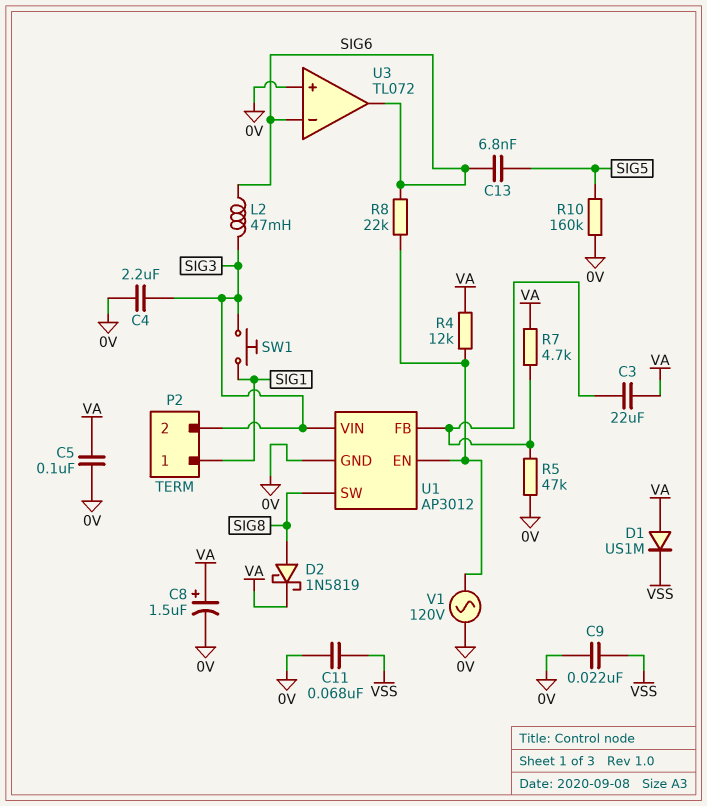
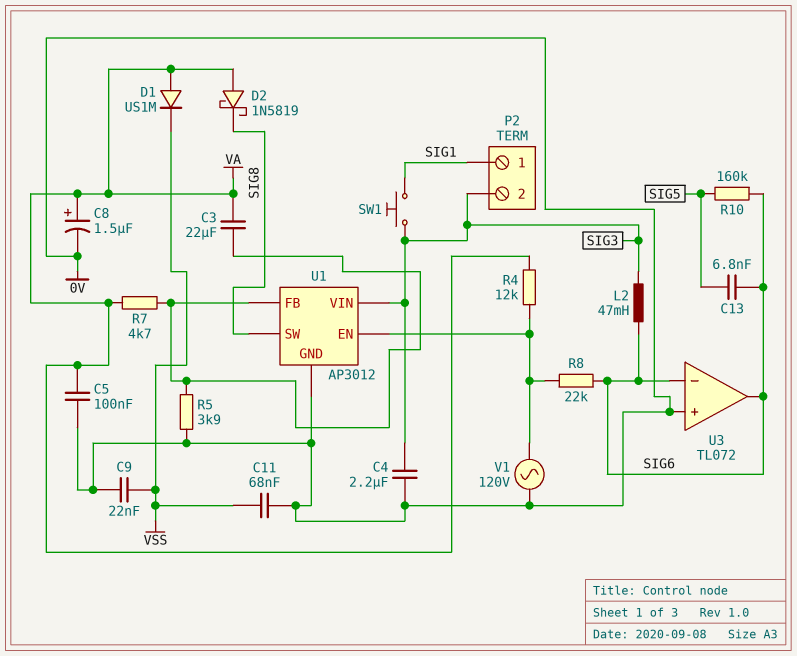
D2: schottky 1N5819 (A SIG8, K VA) -> schottky 1N5819 (A VA, K SIG8)
R5: 47k (0V, U1/FB) -> 3.9k (0V, U1/FB)
R10: 160k (0V, SIG5) -> 160k (SIG5, SIG6)

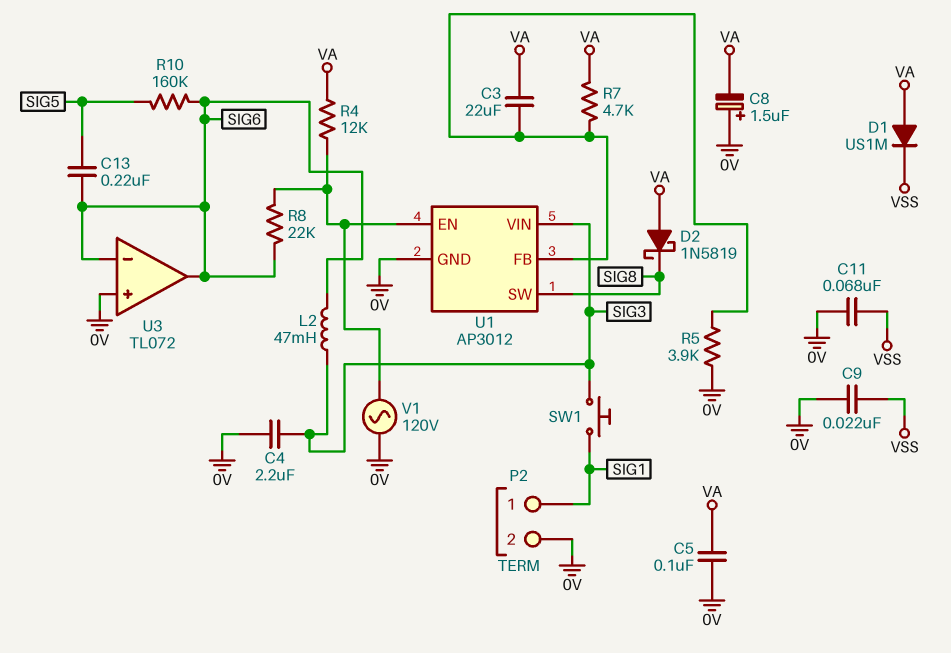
C8: 1.5uF (plus VA, minus 0V) -> 1.5uF (plus 0V, minus VA)
C13: 6.8nF (SIG5, SIG6) -> 220nF (SIG5, SIG6)
P2 pin 2: SIG3 -> 0V

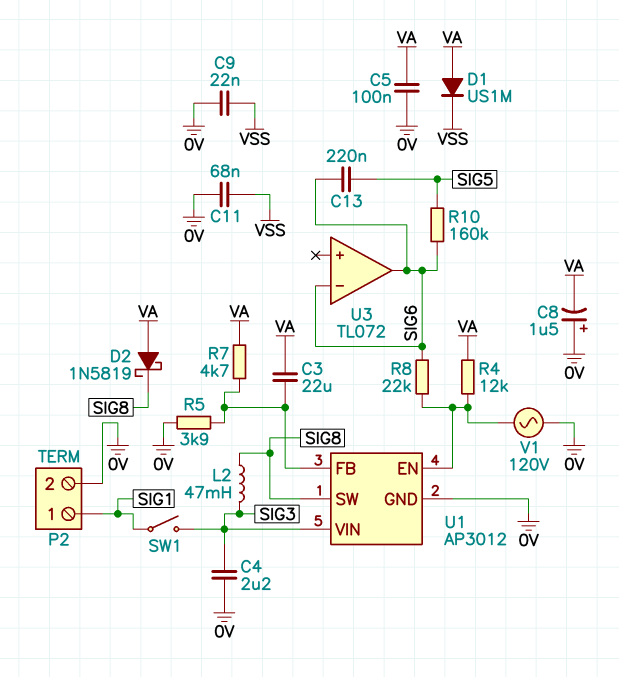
L2: 47mH (SIG3, SIG6) -> 47mH (SIG3, SIG8)
SW1: button (SIG1, SIG3) -> switch (SIG1, SIG3)
U3 pin in+: 0V -> none

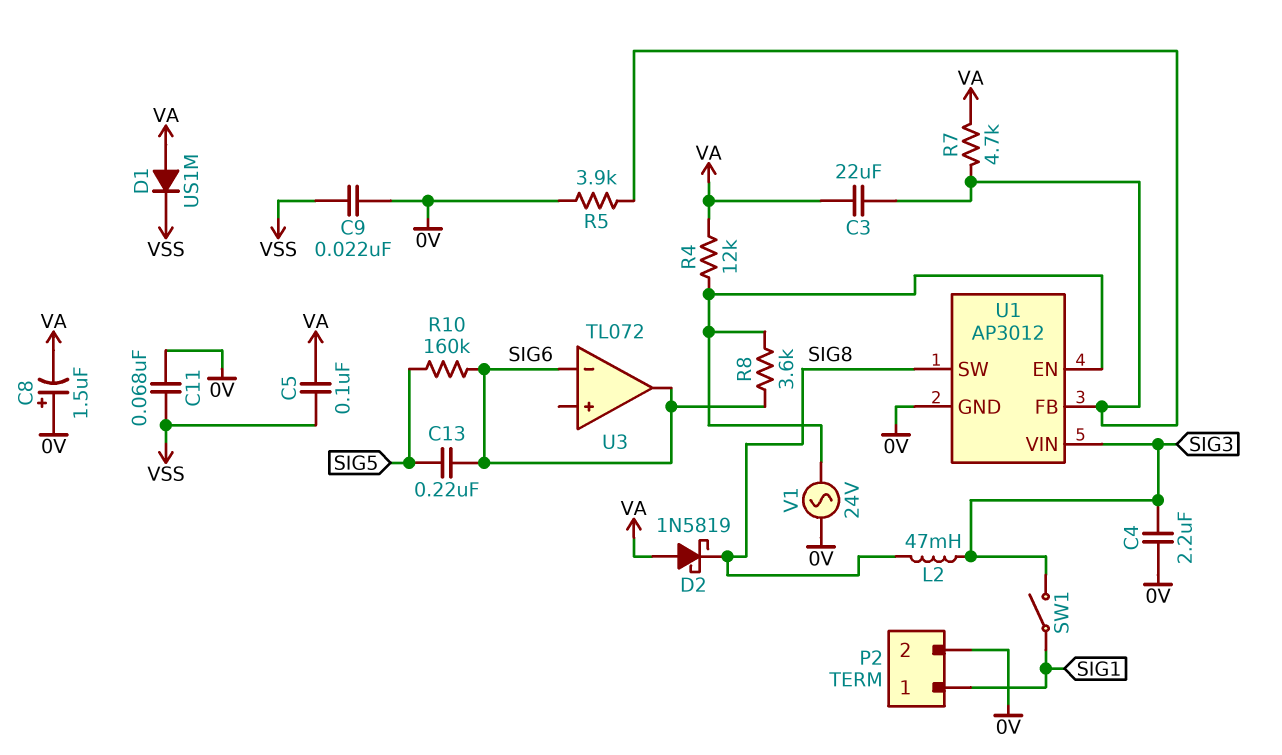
C5: 100nF (0V, VA) -> 100nF (VA, VSS)
R8: 22k (SIG6, U1/EN) -> 3.6k (SIG6, U1/EN)
V1: AC 120V (0V, U1/EN) -> AC 24V (0V, U1/EN)

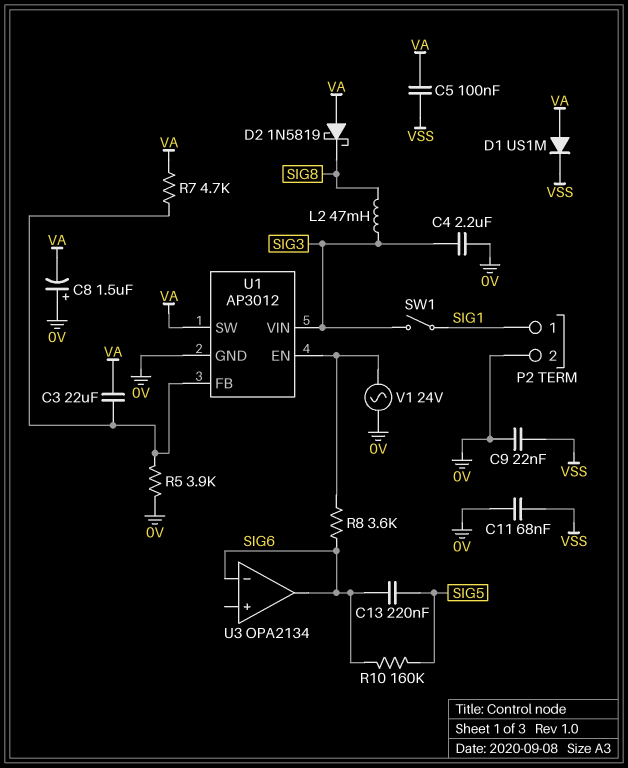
R4: 12k (U1/EN, VA) -> none
U1 pin SW: SIG8 -> VA
U3: TL072 -> OPA2134

